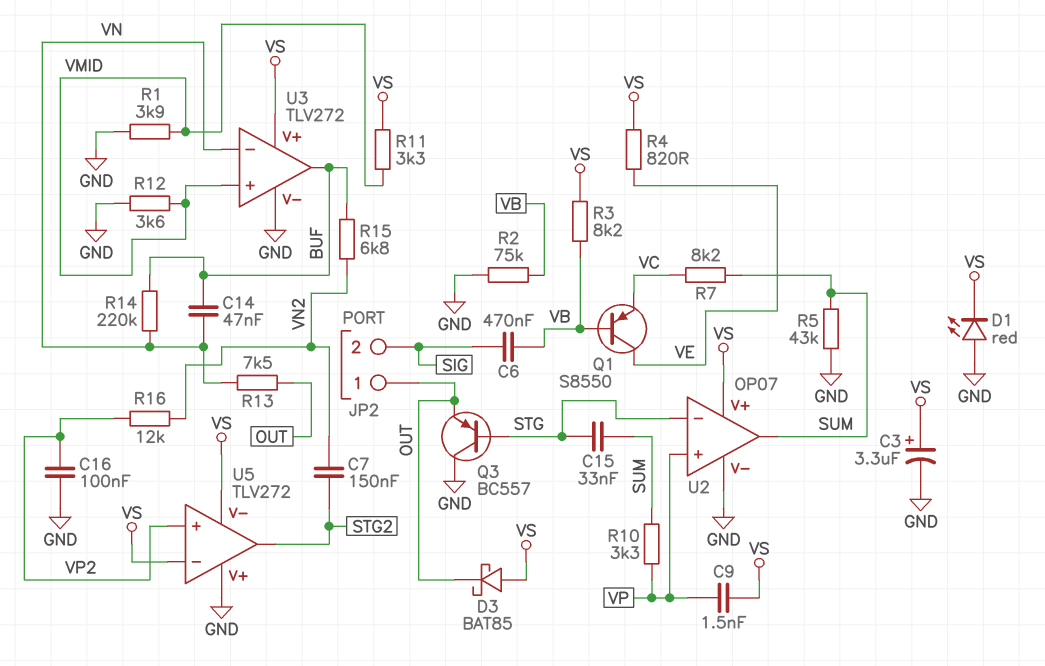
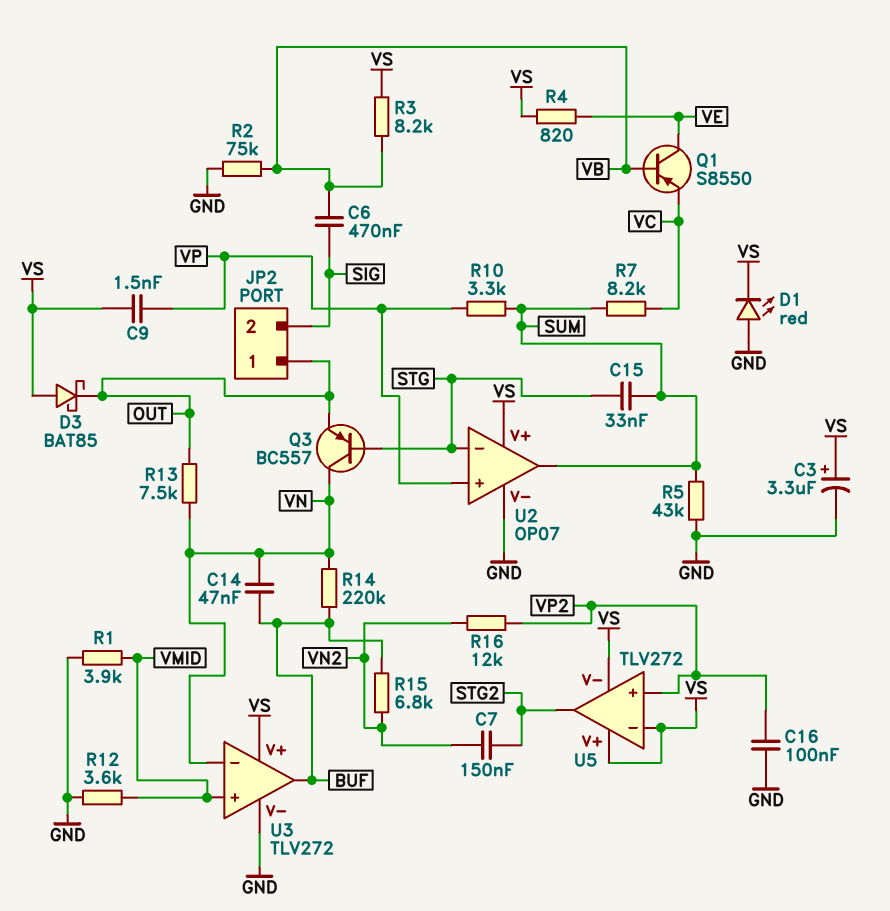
Q3: PNP BC557 (B STG, C GND, E OUT) -> PNP BC557 (B STG, C VN, E OUT)
R11: 3.3k (VMID, VS) -> none
U5 pin V+: GND -> VS

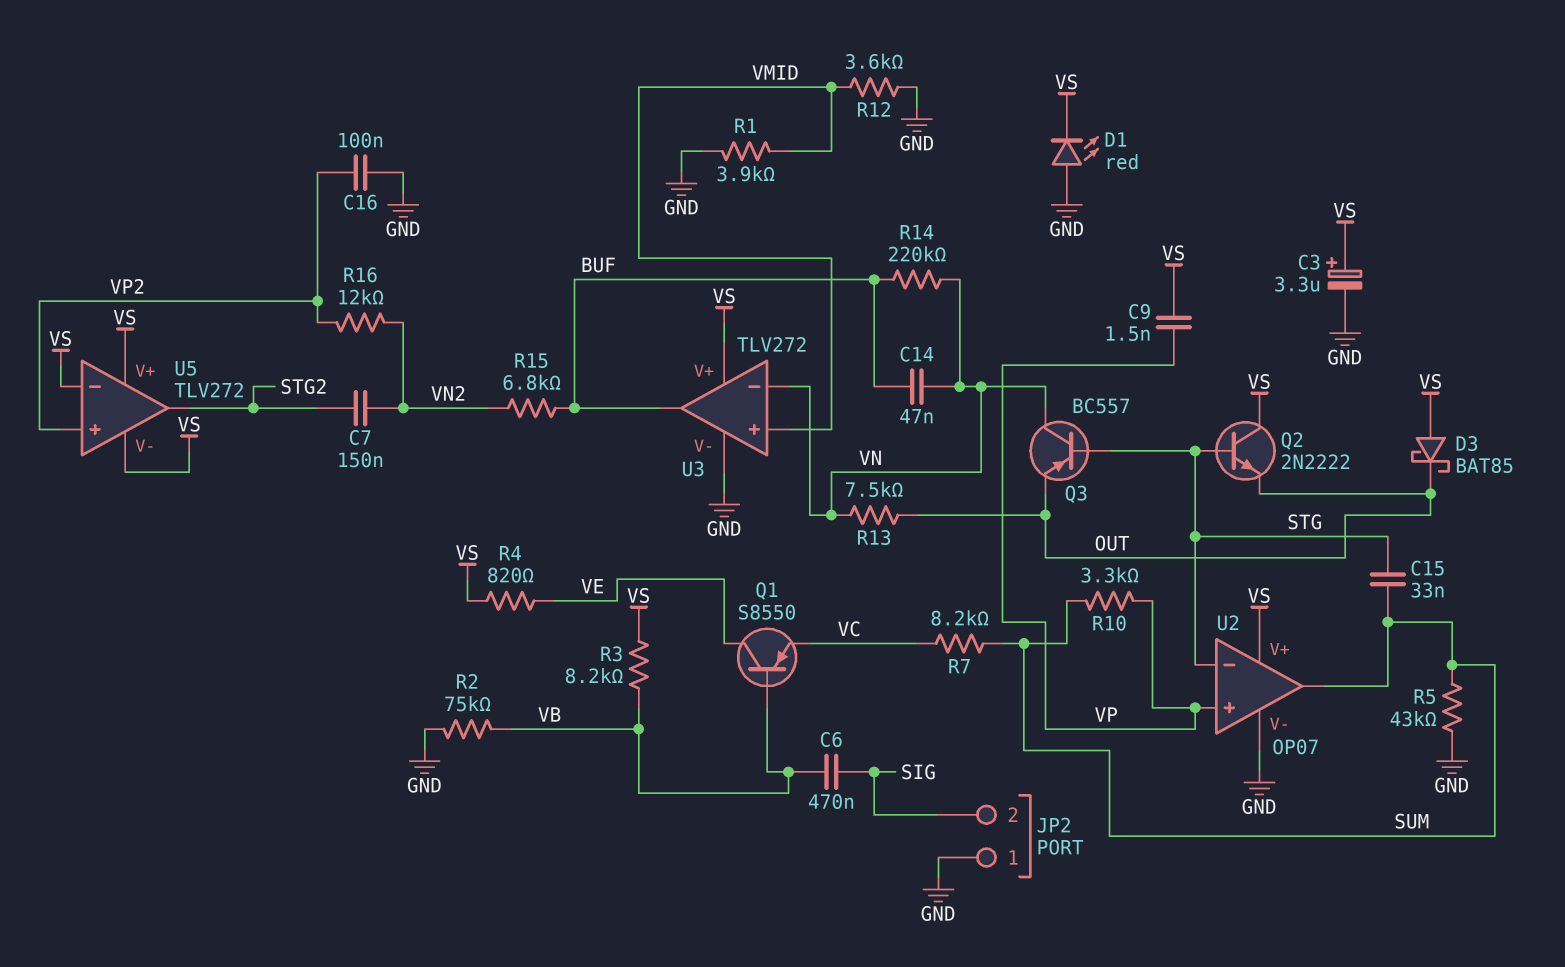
JP2 pin 1: OUT -> GND
Q2: none -> NPN 2N2222 (B STG, C VS, E OUT)

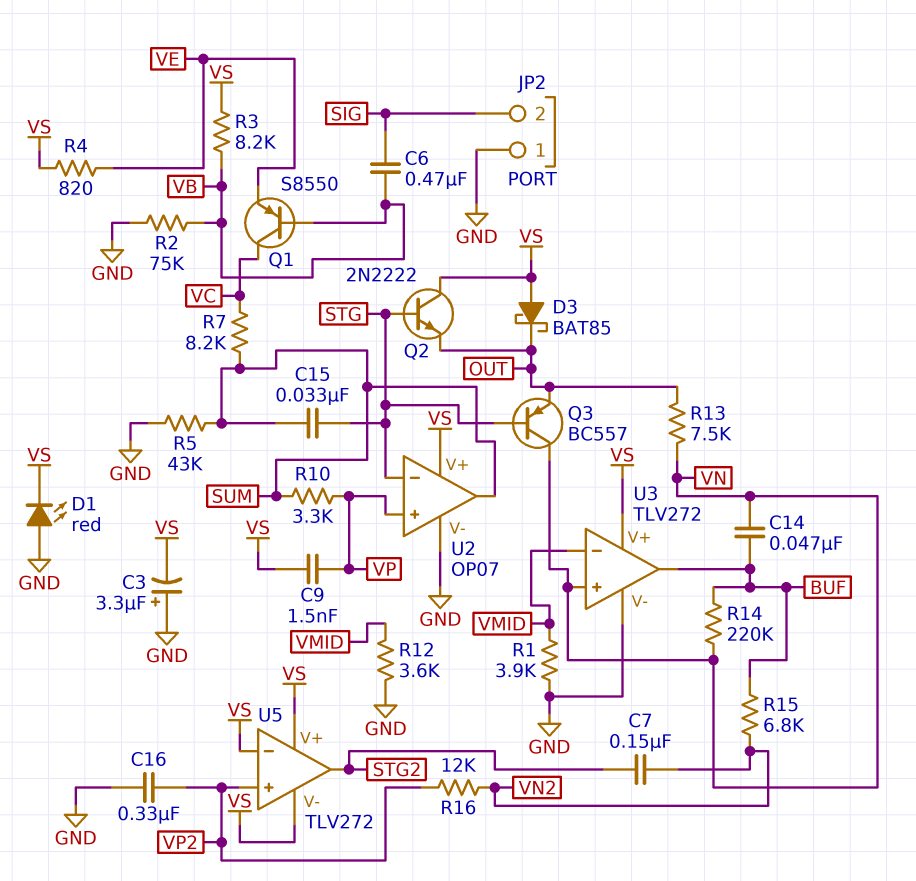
C3: 3.3uF (plus VS, minus GND) -> 3.3uF (plus GND, minus VS)
C16: 100nF (GND, VP2) -> 330nF (GND, VP2)
Q1: PNP S8550 (B VB, C VE, E VC) -> PNP S8550 (B VB, C VC, E VE)
U3 pin in+: VMID -> VN
U3 pin in-: VN -> VMID

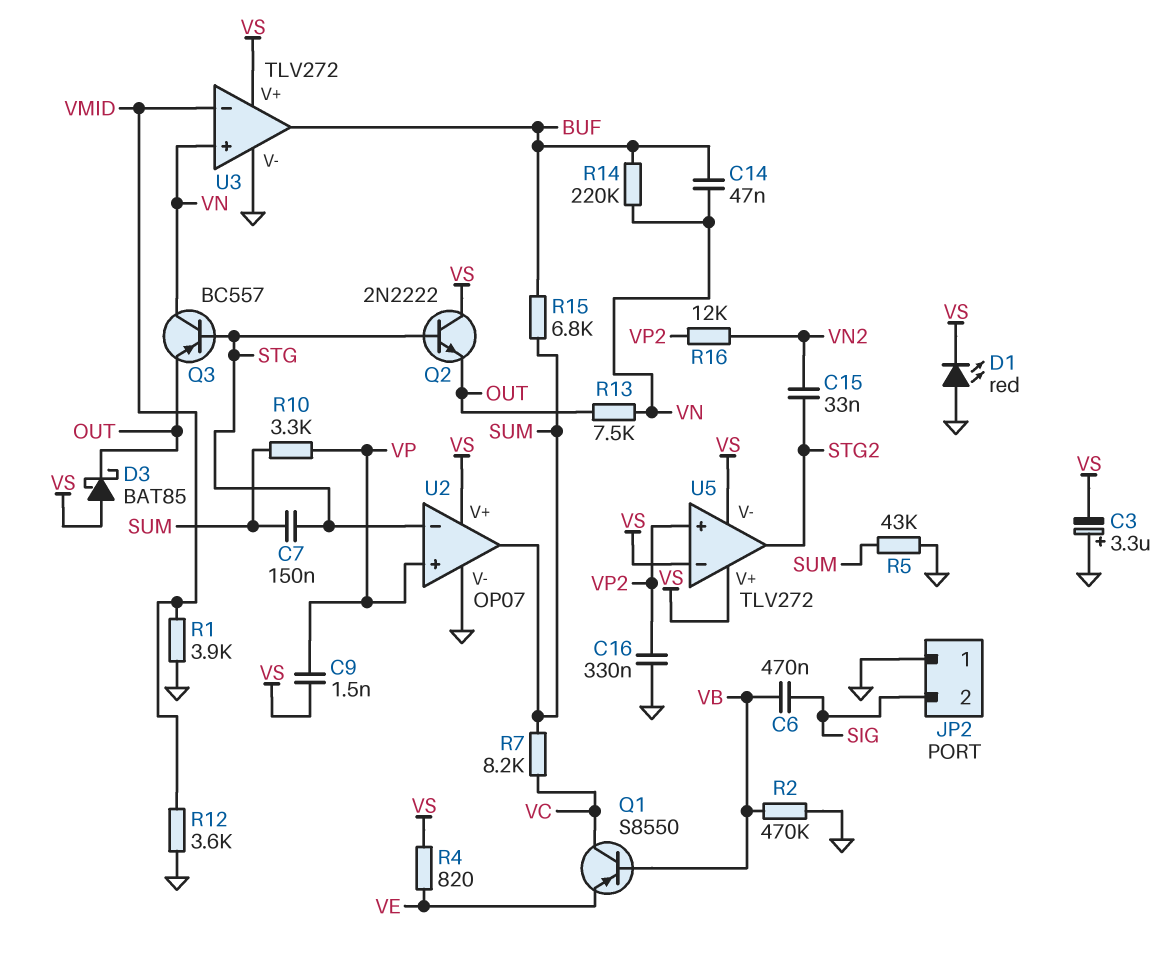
C7: 150nF (STG2, VN2) -> 150nF (STG, SUM)
C15: 33nF (STG, SUM) -> 33nF (STG2, VN2)
R2: 75k (GND, VB) -> 470k (GND, VB)
R3: 8.2k (VB, VS) -> none
R15: 6.8k (BUF, VN2) -> 6.8k (BUF, SUM)

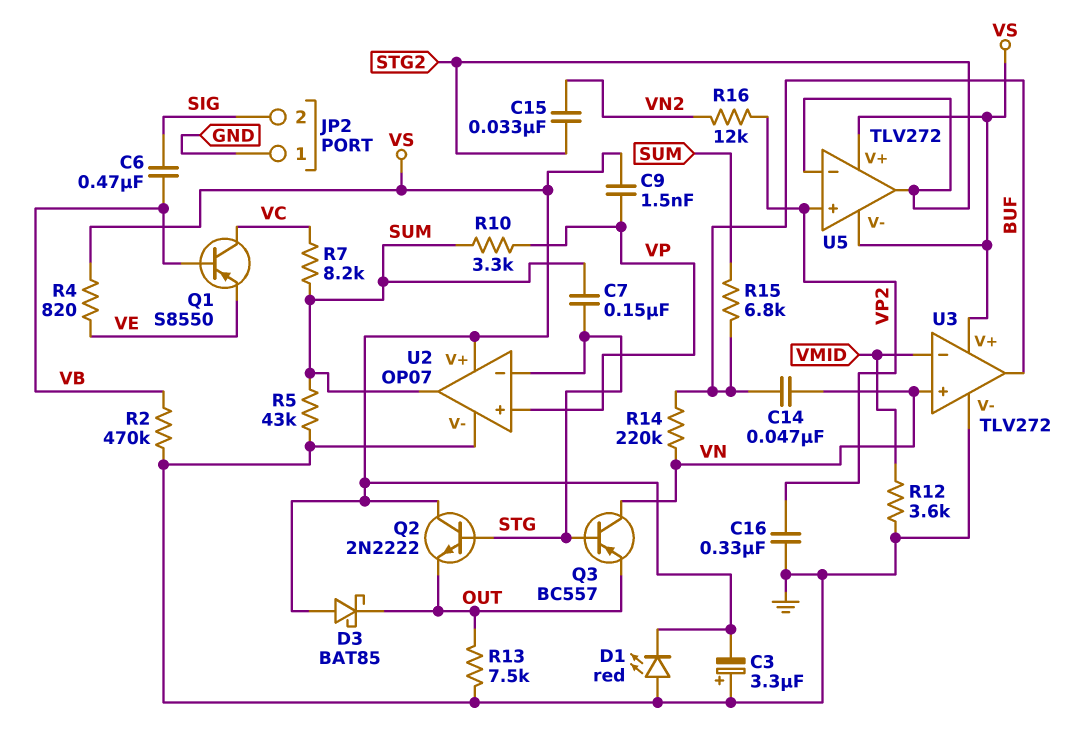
R1: 3.9k (GND, VMID) -> none
R13: 7.5k (OUT, VN) -> 7.5k (GND, OUT)
U5 pin in-: VS -> STG2

